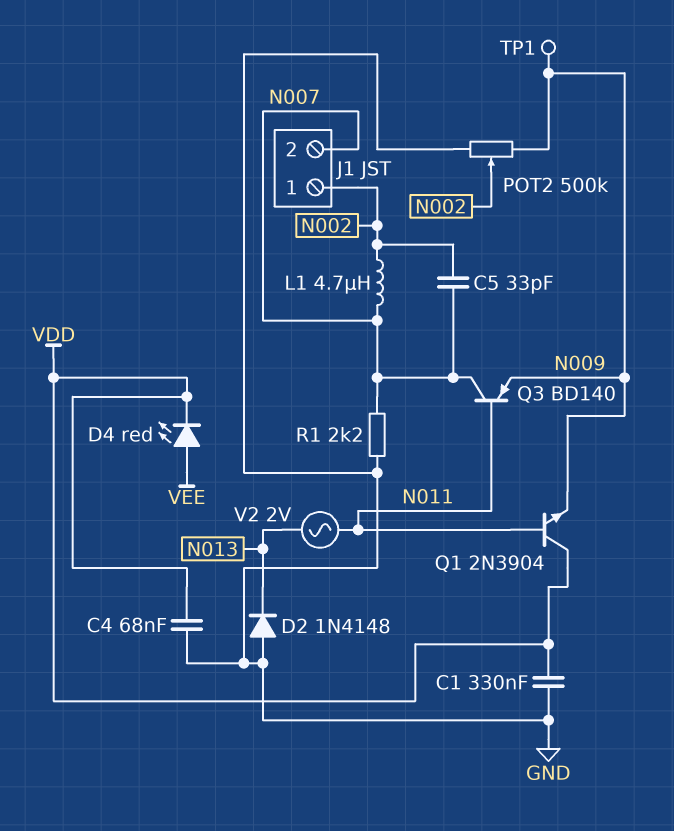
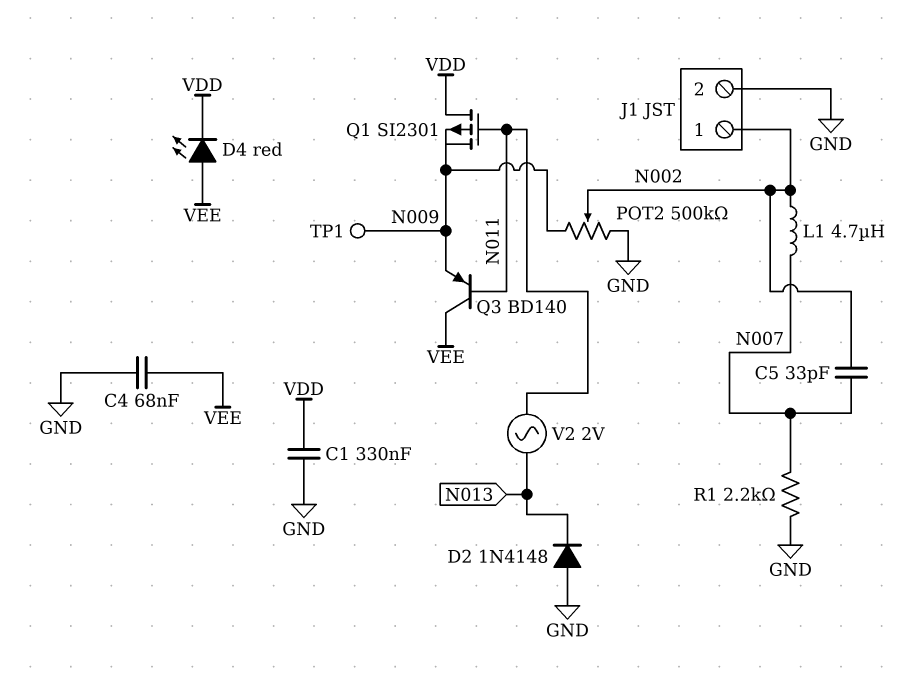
C4: 68nF (GND, VDD) -> 68nF (GND, VEE)
J1 pin 2: N007 -> GND
Q1: NPN 2N3904 (B N011, C VDD, E N009) -> PMOS SI2301 (G N011, D VDD, S N009)
Q3: PNP BD140 (B N011, C N007, E N009) -> PNP BD140 (B N011, C VEE, E N009)

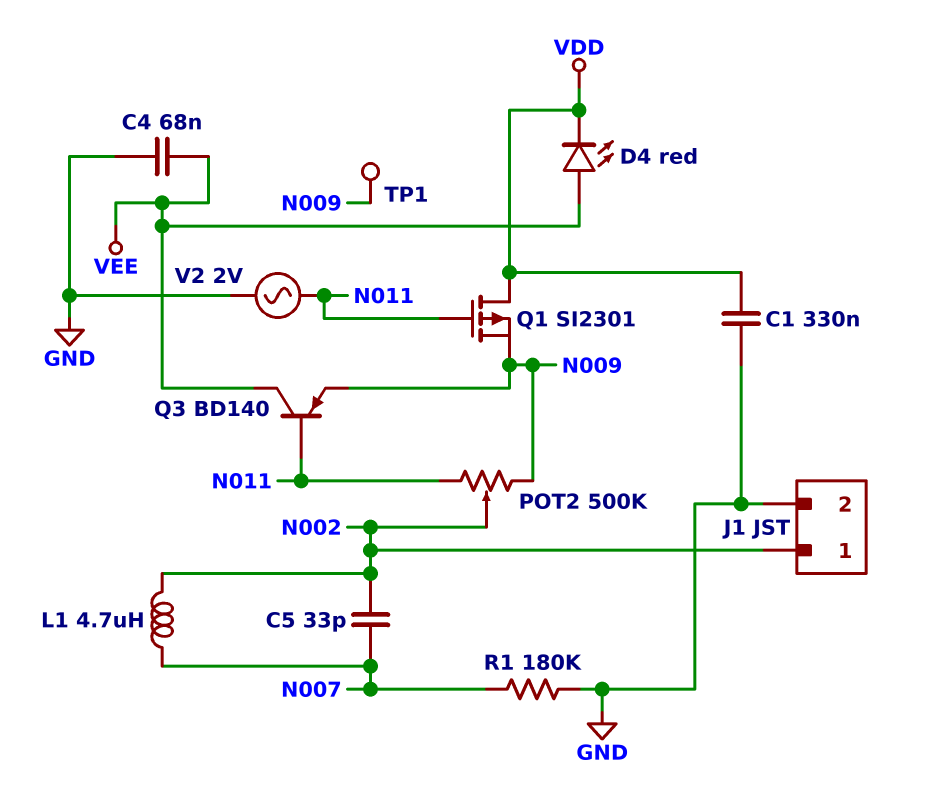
D2: diode 1N4148 (A GND, K N013) -> none
POT2: 500k (GND, N009, wiper N002) -> 500k (N009, N011, wiper N002)
R1: 2.2k (GND, N007) -> 180k (GND, N007)
V2: AC 2V (N011, N013) -> AC 2V (GND, N011)

